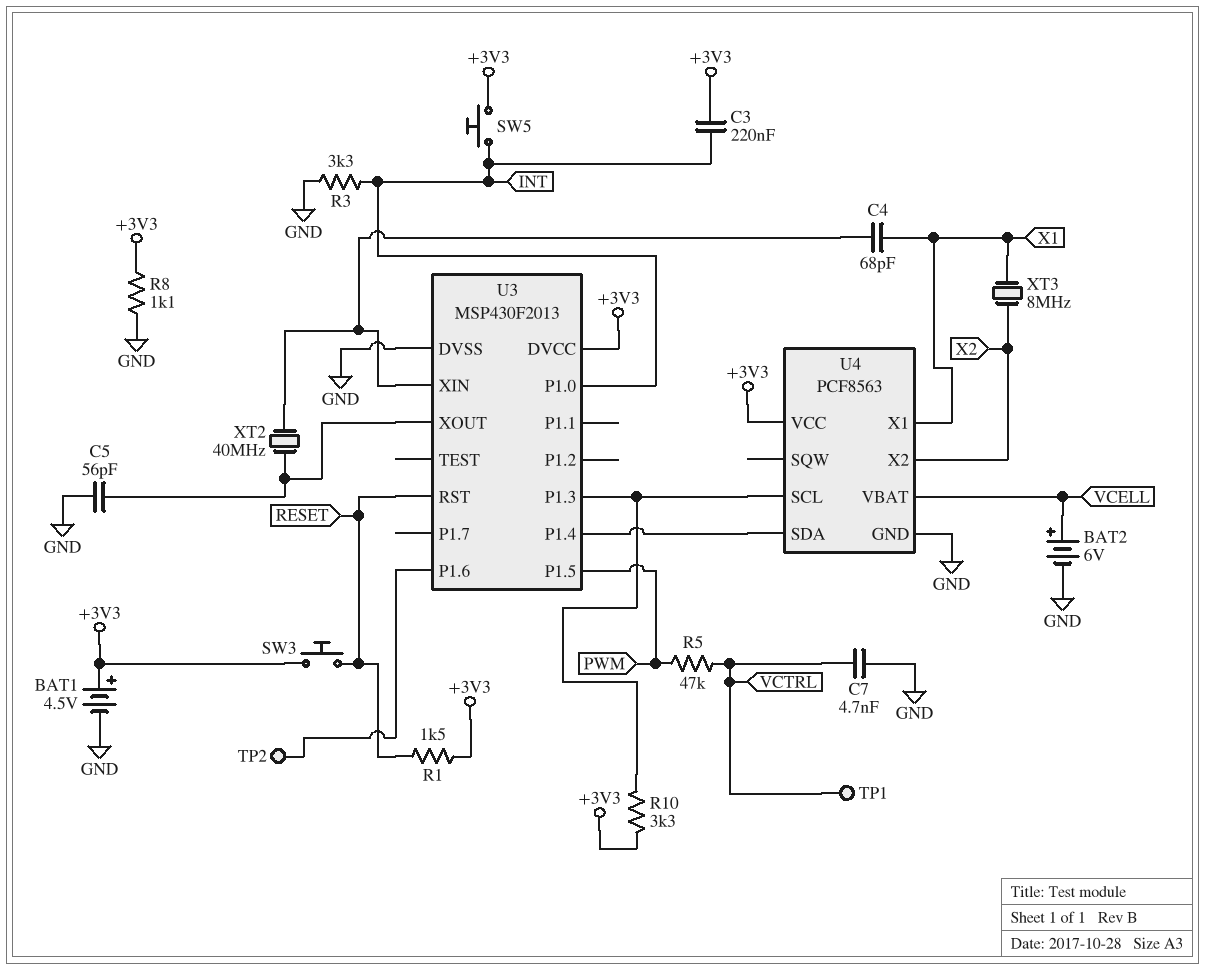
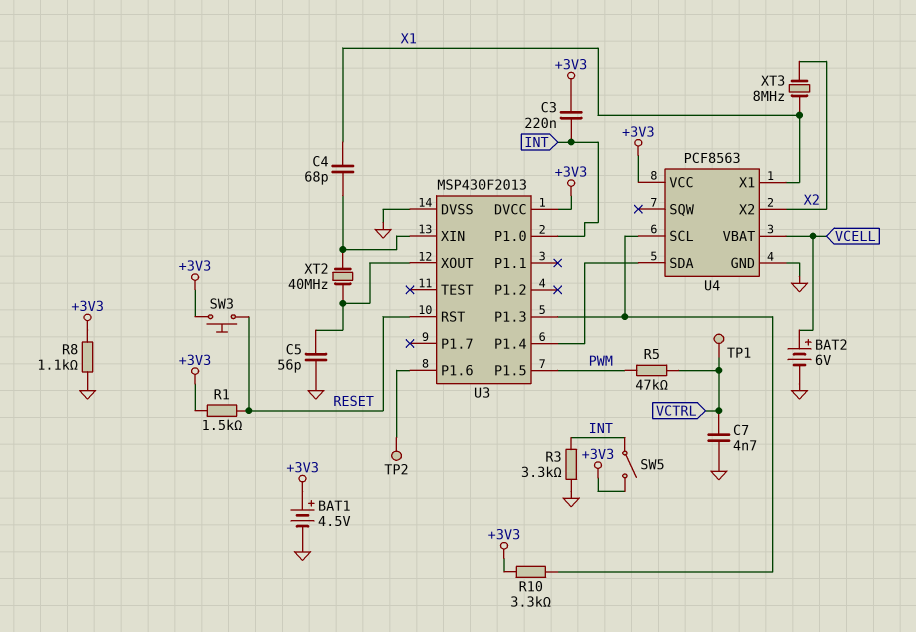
SW5: button (+3V3, INT) -> switch (+3V3, INT)

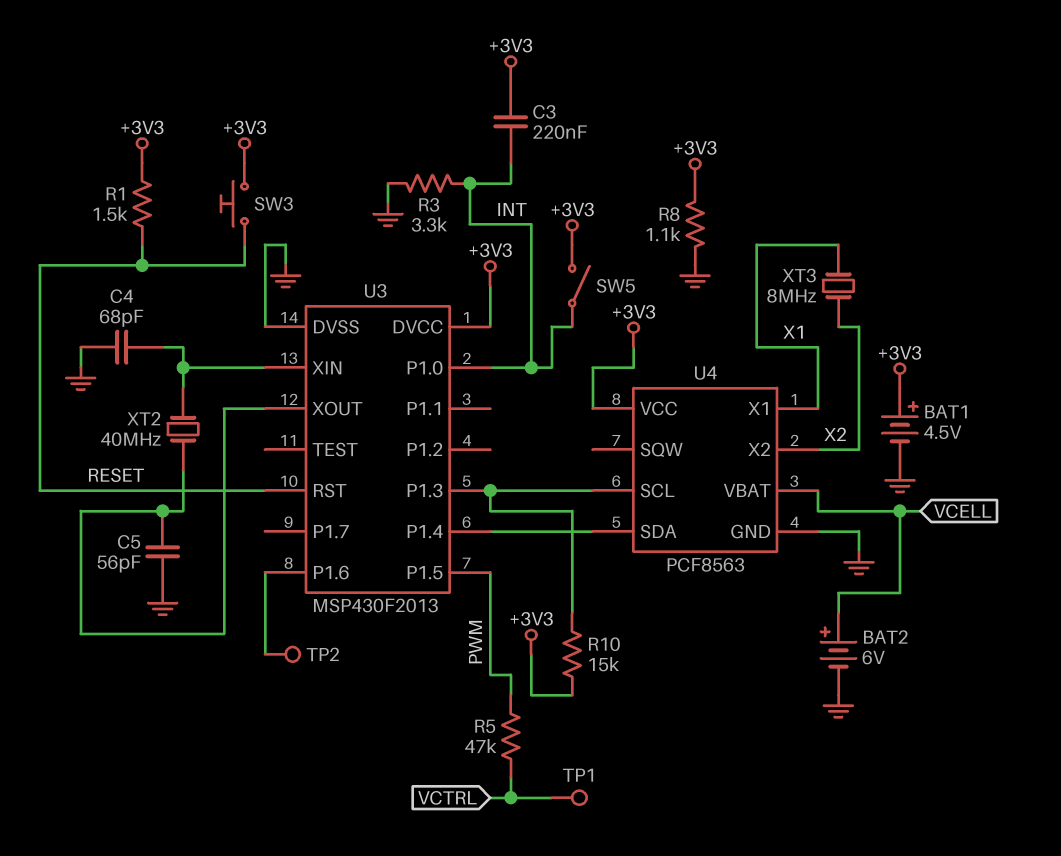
C4: 68pF (U3/XIN, X1) -> 68pF (GND, U3/XIN)
C7: 4.7nF (GND, VCTRL) -> none
R10: 3.3k (+3V3, U3/P1.3) -> 15k (+3V3, U3/P1.3)

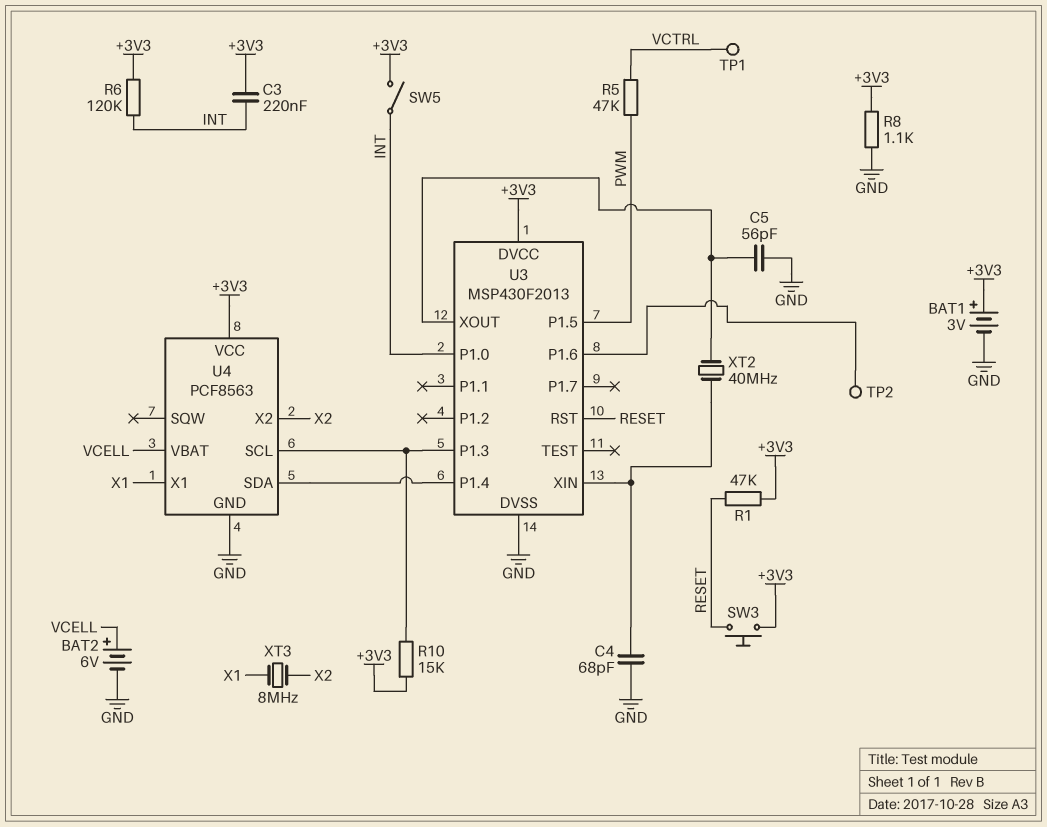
BAT1: 4.5V (plus +3V3, minus GND) -> 3V (plus +3V3, minus GND)
R1: 1.5k (+3V3, RESET) -> 47k (+3V3, RESET)
R3: 3.3k (GND, INT) -> none
R6: none -> 120k (+3V3, INT)

